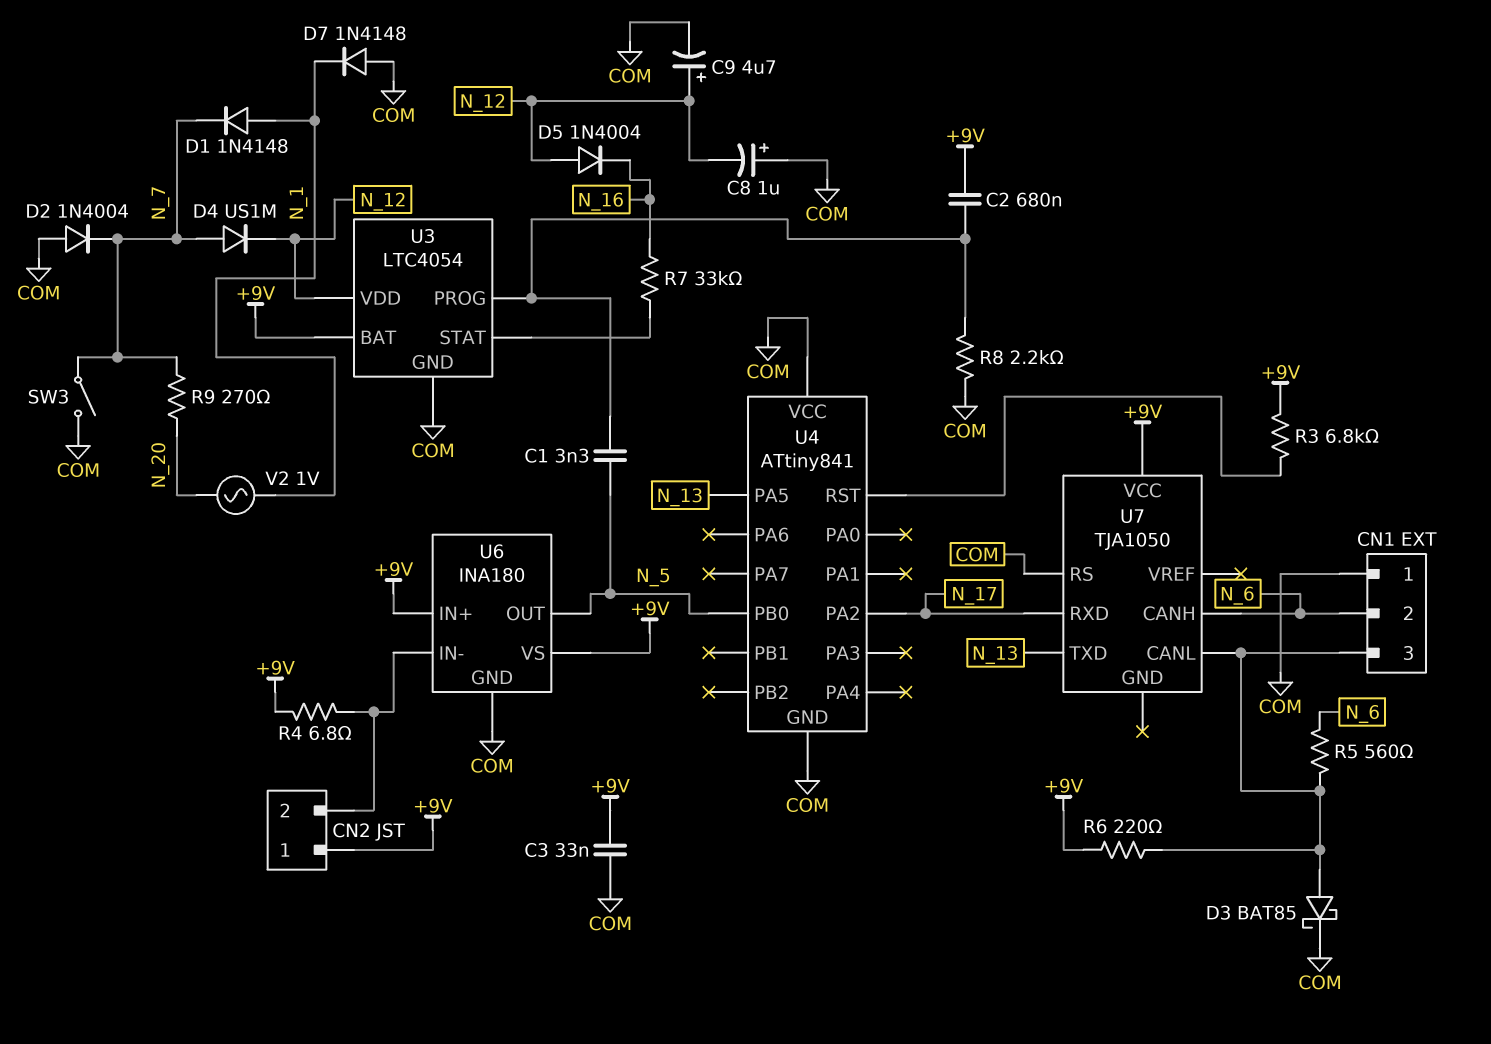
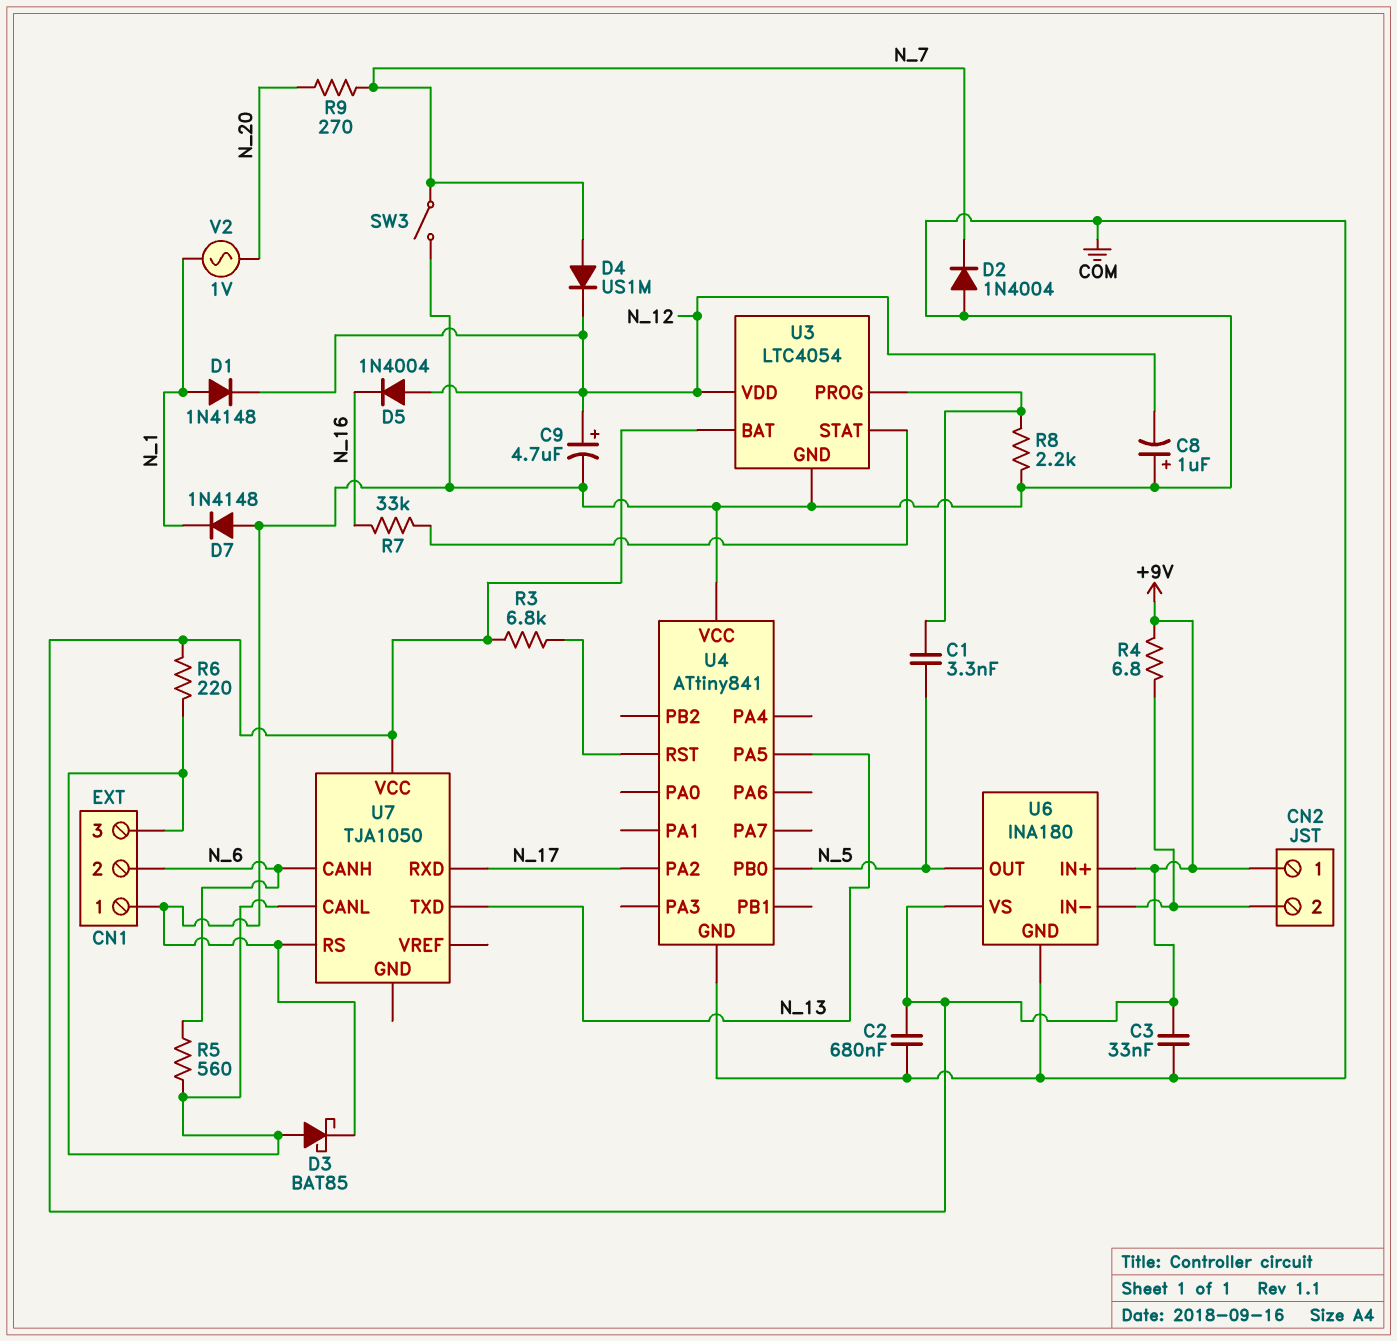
C2: 680nF (+9V, U3/PROG) -> 680nF (+9V, COM)
D1: diode 1N4148 (A N_1, K N_7) -> diode 1N4148 (A N_1, K N_12)

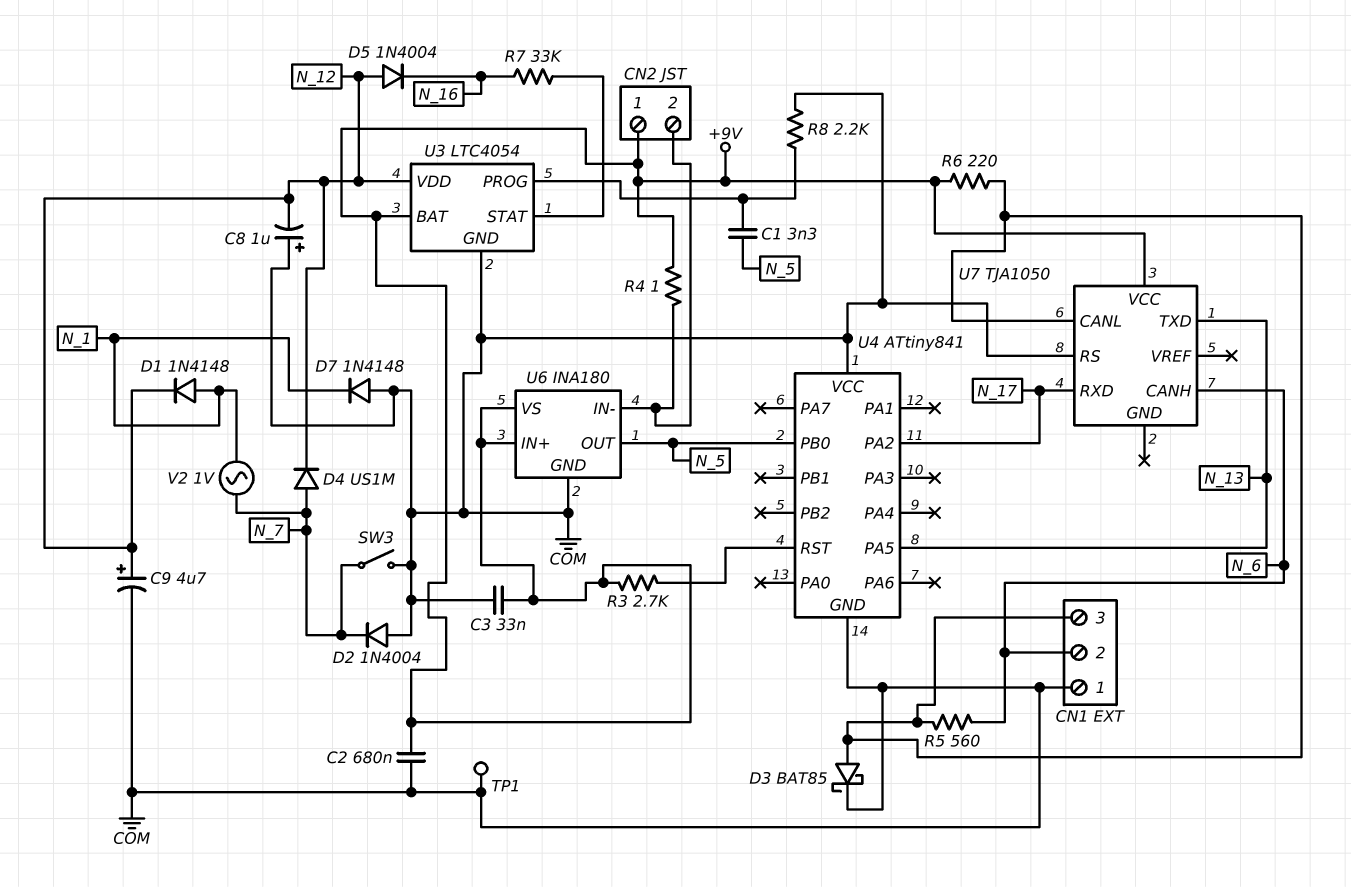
R3: 6.8k (+9V, U4/RST) -> 2.7k (+9V, U4/RST)
R4: 6.8 (+9V, CN2/2) -> 1 (+9V, CN2/2)
R9: 270 (N_7, N_20) -> none
TP1: none -> test point (COM)
V2: AC 1V (N_1, N_20) -> AC 1V (N_1, N_7)

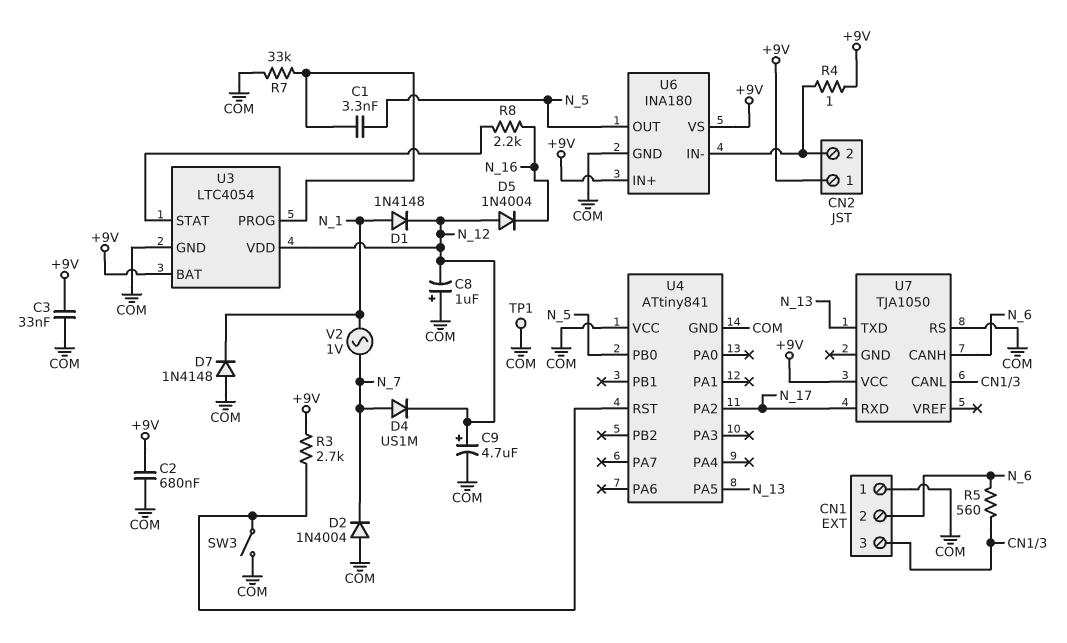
D3: schottky BAT85 (A CN1/3, K COM) -> none
R6: 220 (+9V, CN1/3) -> none
R7: 33k (N_16, U3/STAT) -> 33k (COM, U3/PROG)
R8: 2.2k (COM, U3/PROG) -> 2.2k (N_16, U3/STAT)
SW3: switch (COM, N_7) -> switch (COM, U4/RST)

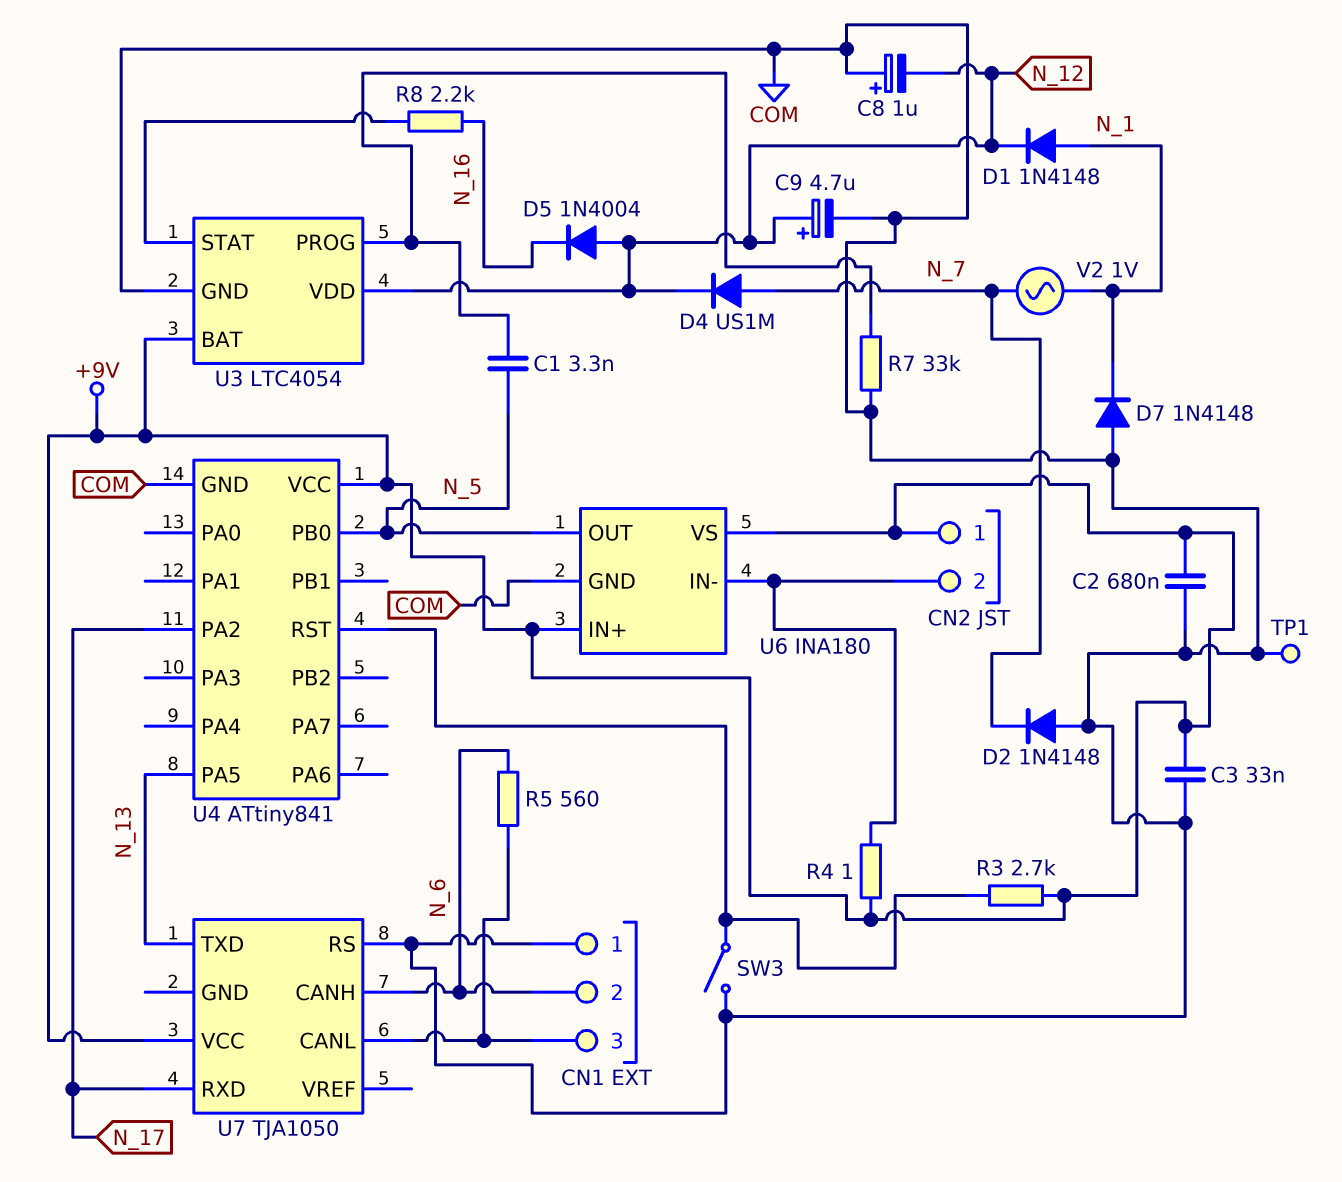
D2: diode 1N4004 (A COM, K N_7) -> diode 1N4148 (A COM, K N_7)
U4 pin VCC: COM -> +9V

